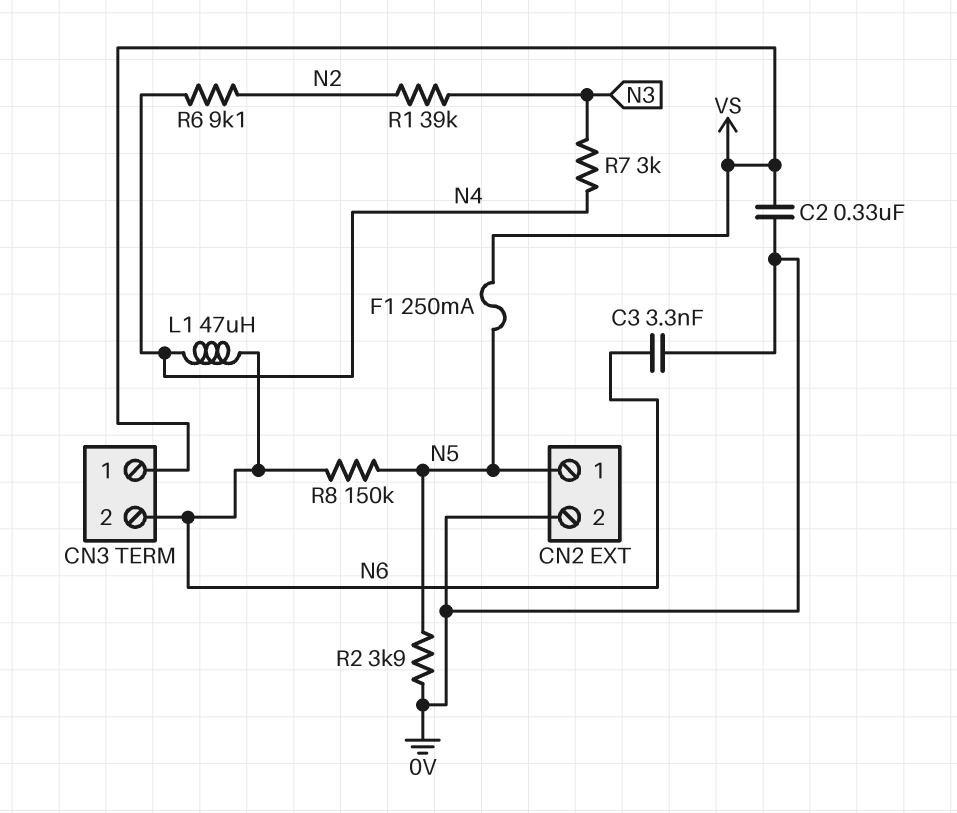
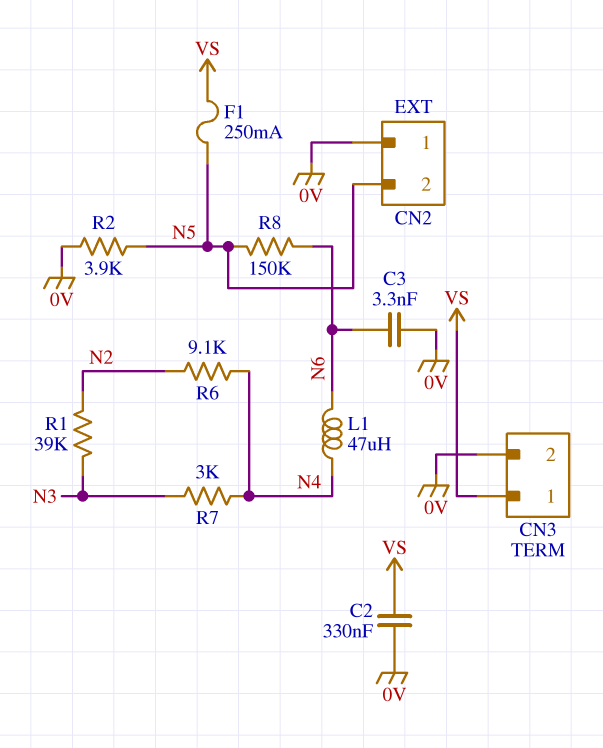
CN2 pin 1: N5 -> 0V
CN2 pin 2: 0V -> N5
CN3 pin 2: N6 -> 0V

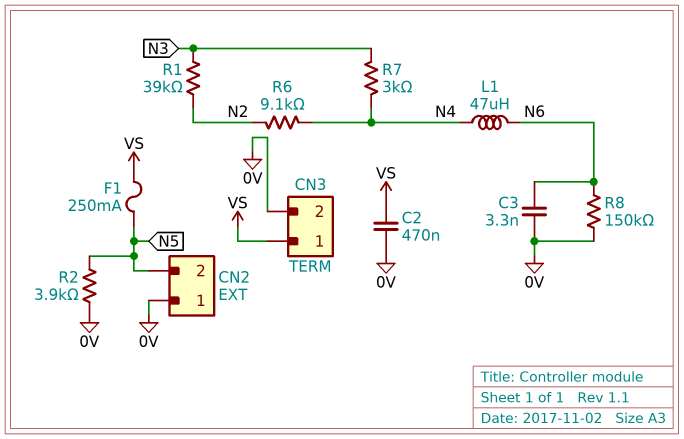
C2: 330nF (0V, VS) -> 470nF (0V, VS)
R8: 150k (N5, N6) -> 150k (0V, N6)

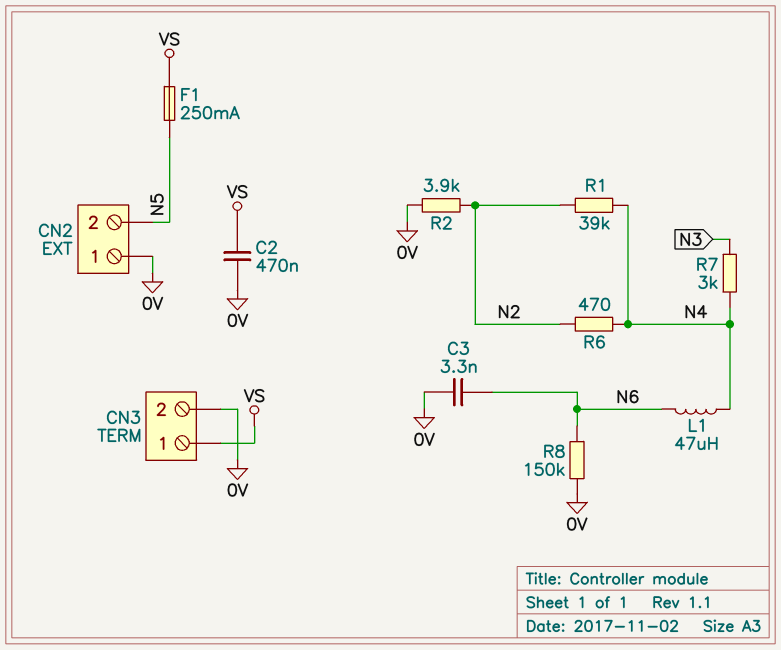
R1: 39k (N2, N3) -> 39k (N2, N4)
R2: 3.9k (0V, N5) -> 3.9k (0V, N2)
R6: 9.1k (N2, N4) -> 470 (N2, N4)

